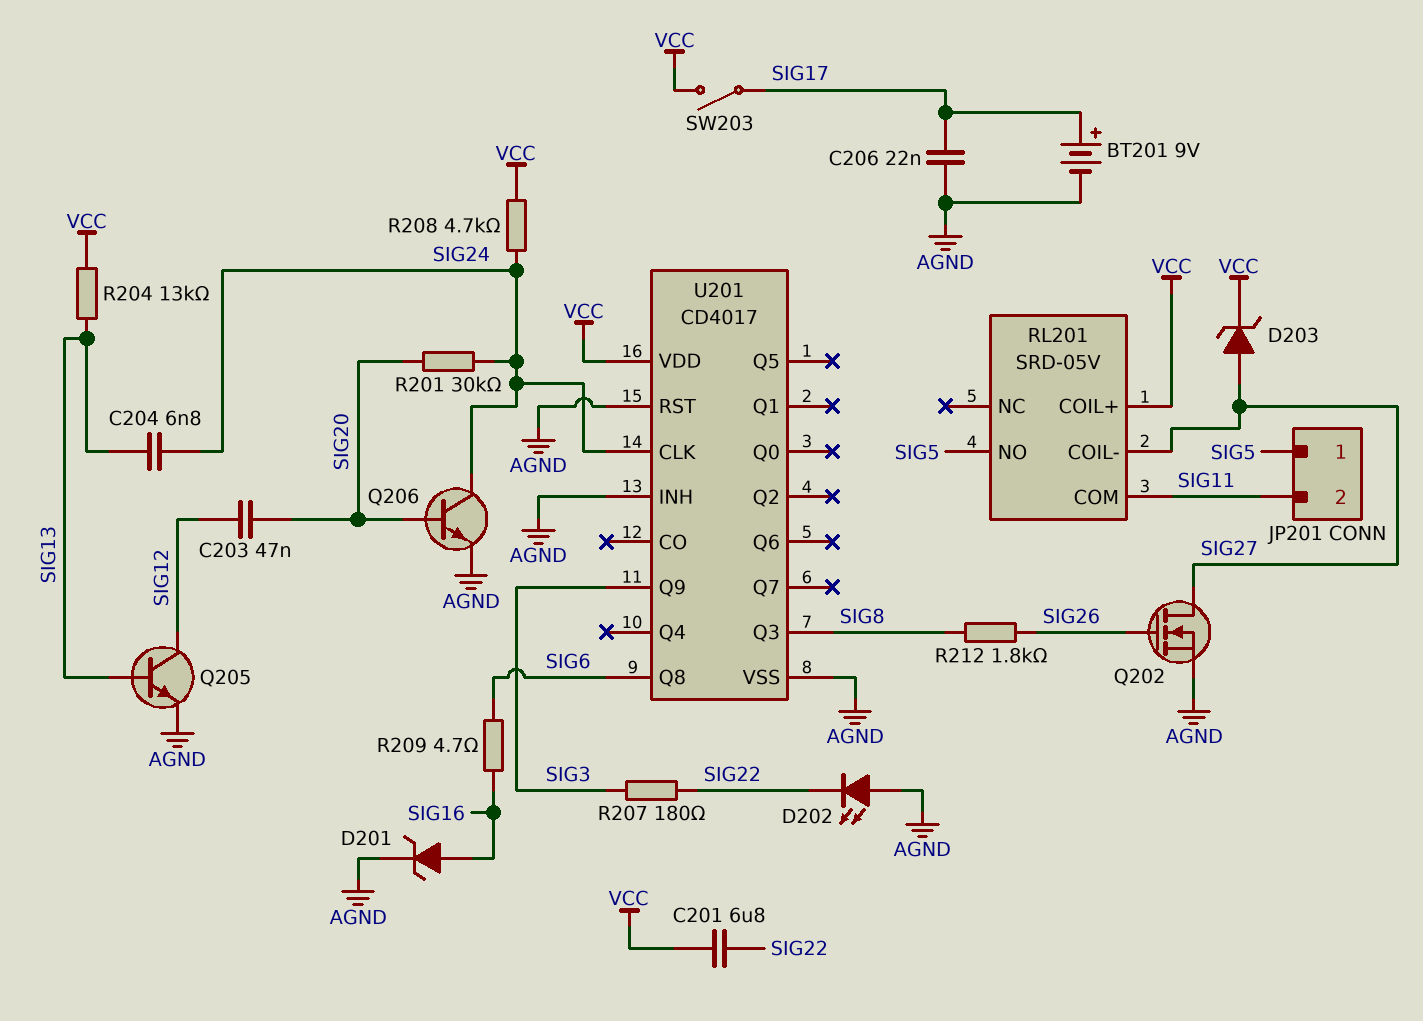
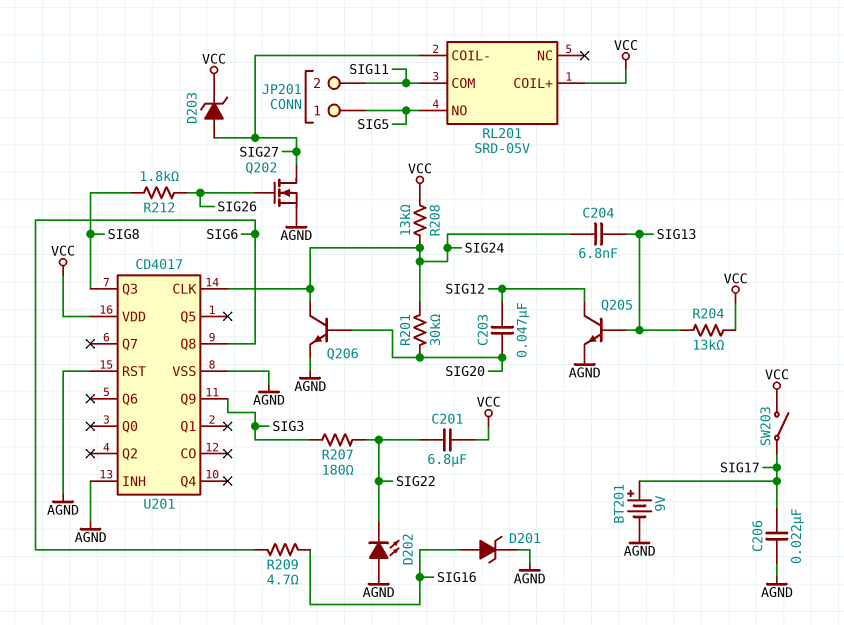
R208: 4.7k (SIG24, VCC) -> 13k (SIG24, VCC)

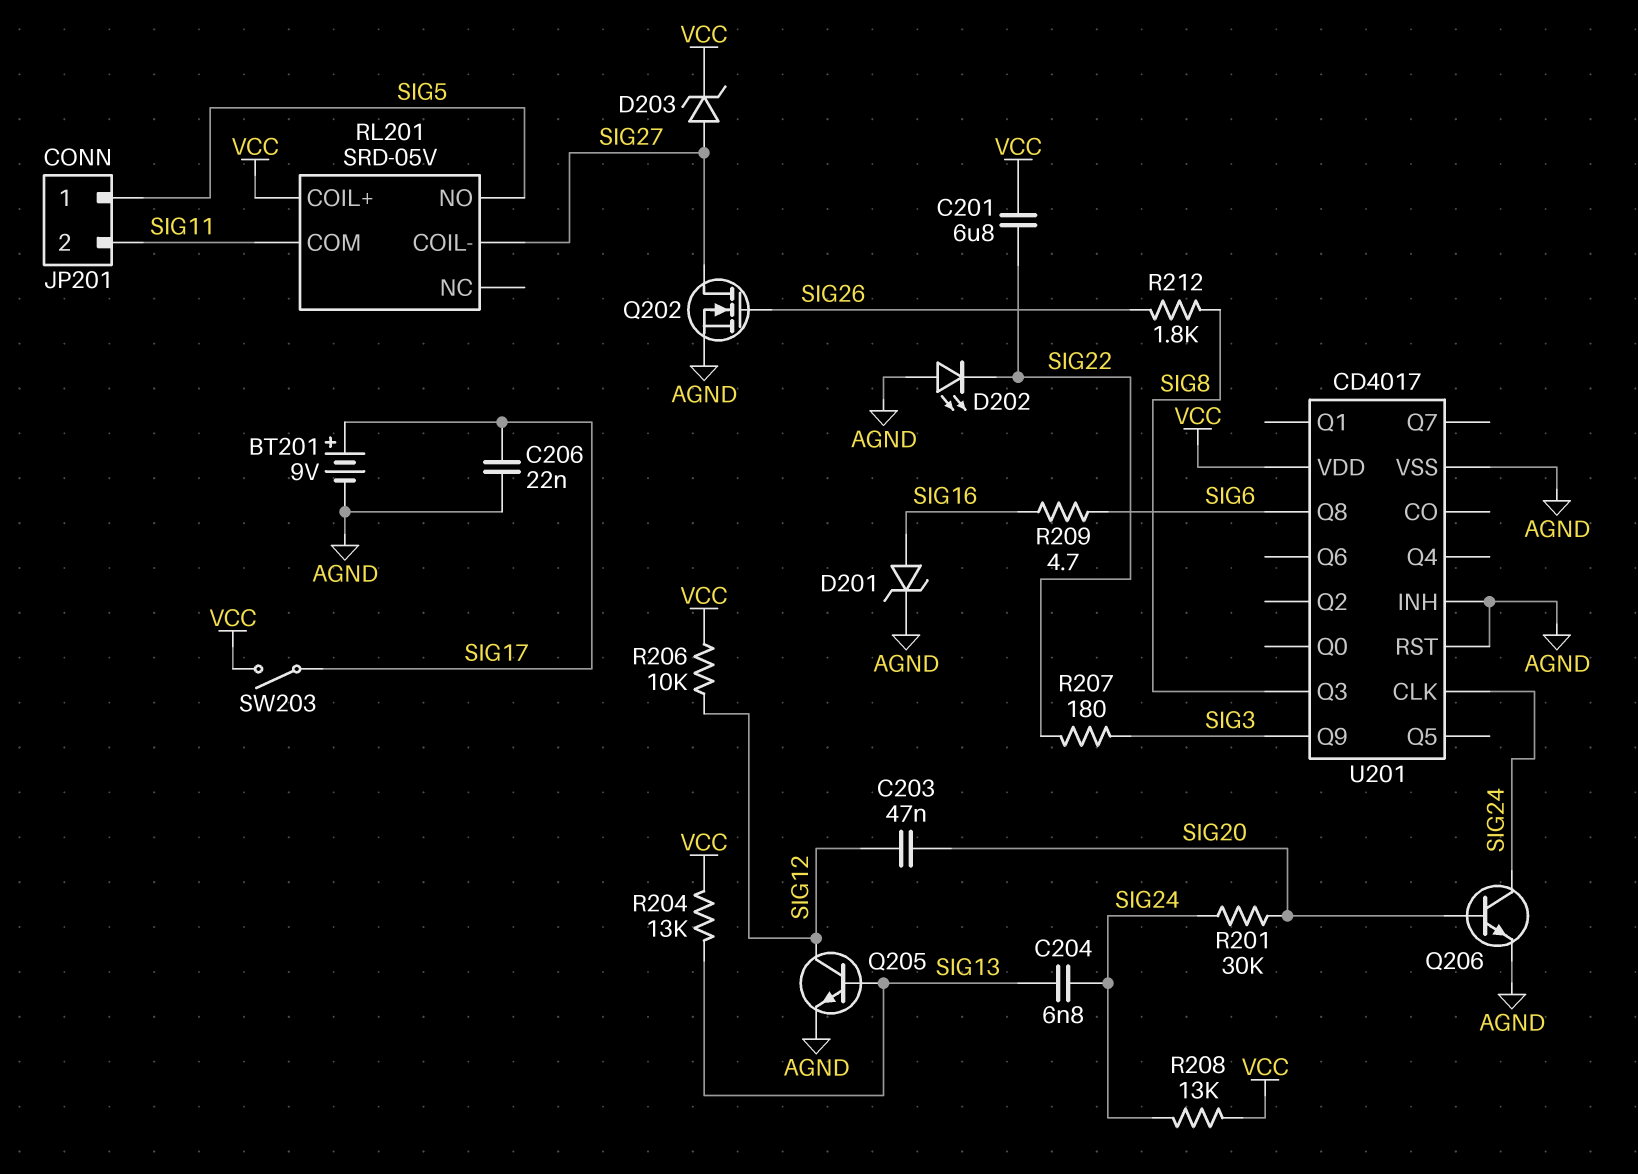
R206: none -> 10k (SIG12, VCC)

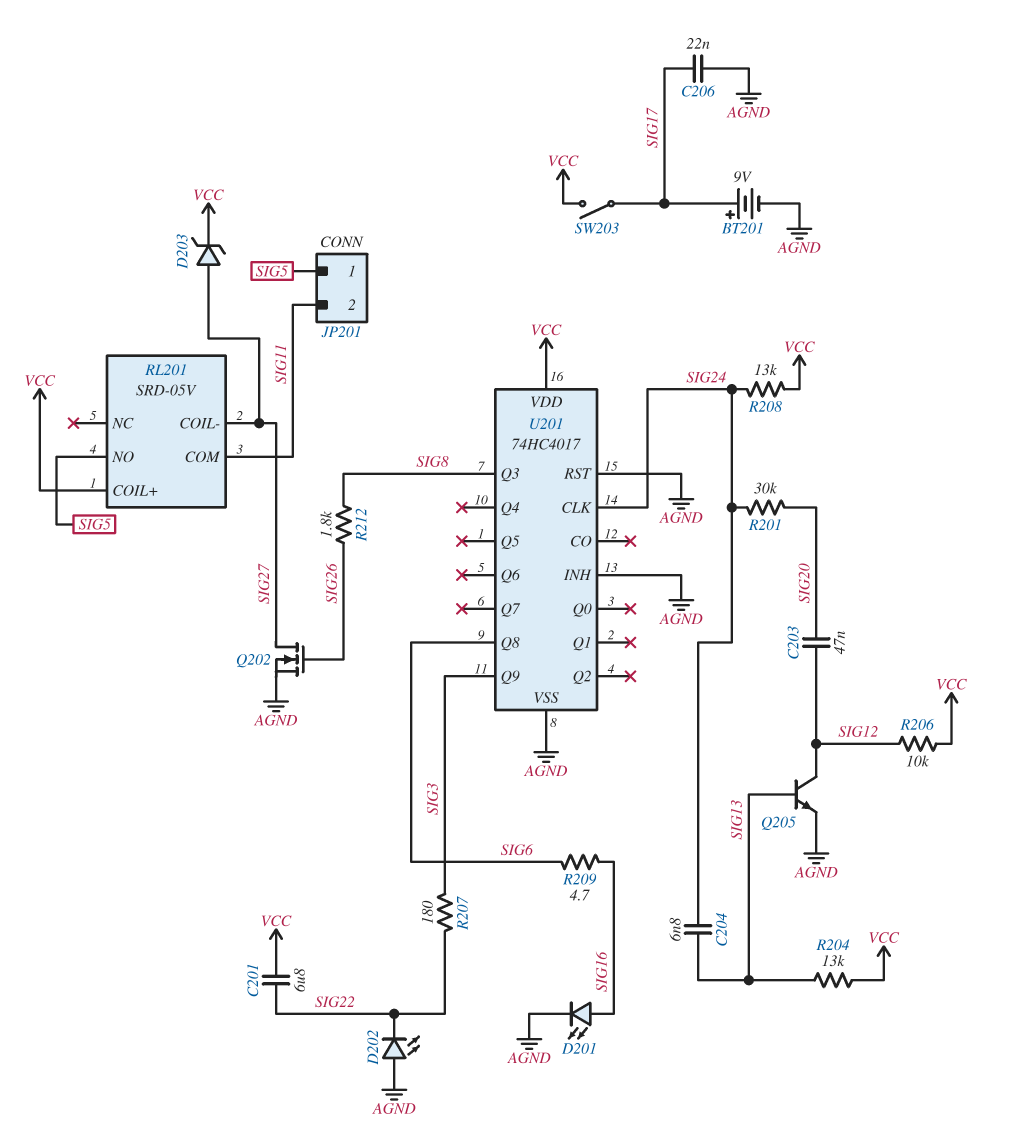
D201: zener (A SIG16, K AGND) -> LED (A SIG16, K AGND)
Q206: NPN (B SIG20, C SIG24, E AGND) -> none
U201: CD4017 -> 74HC4017

